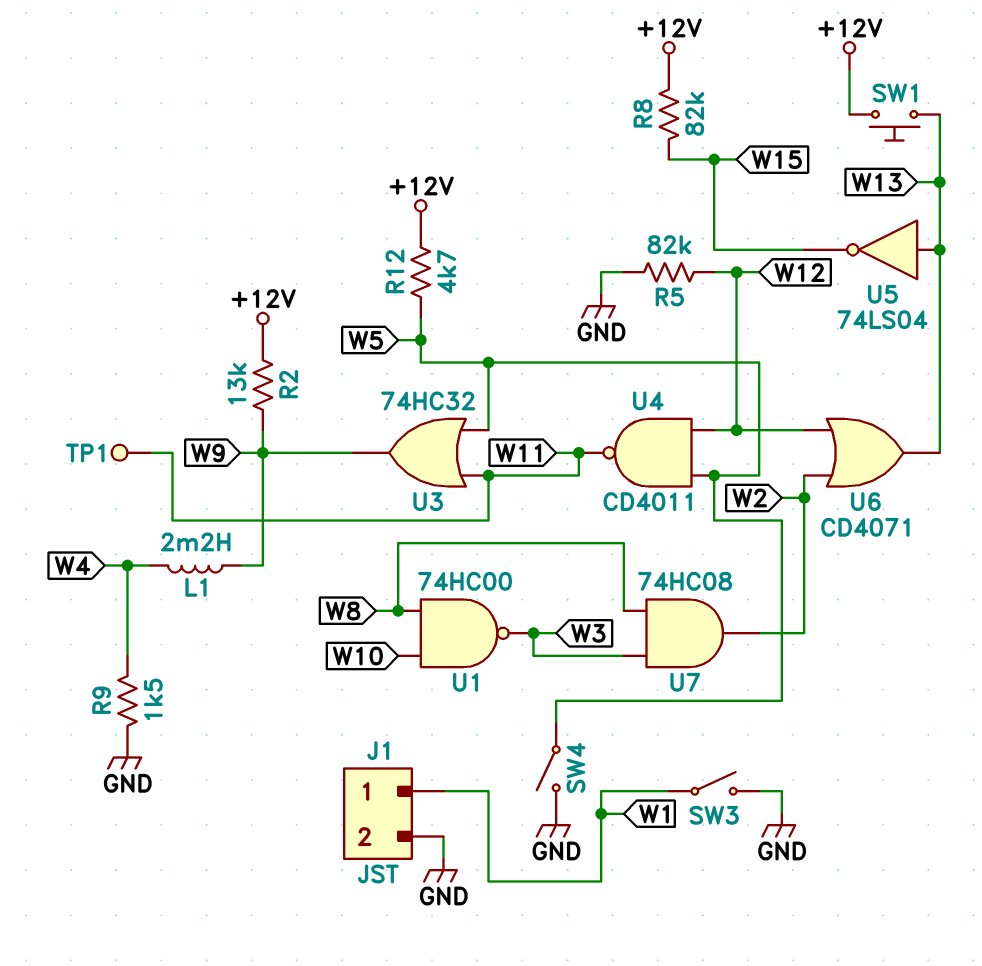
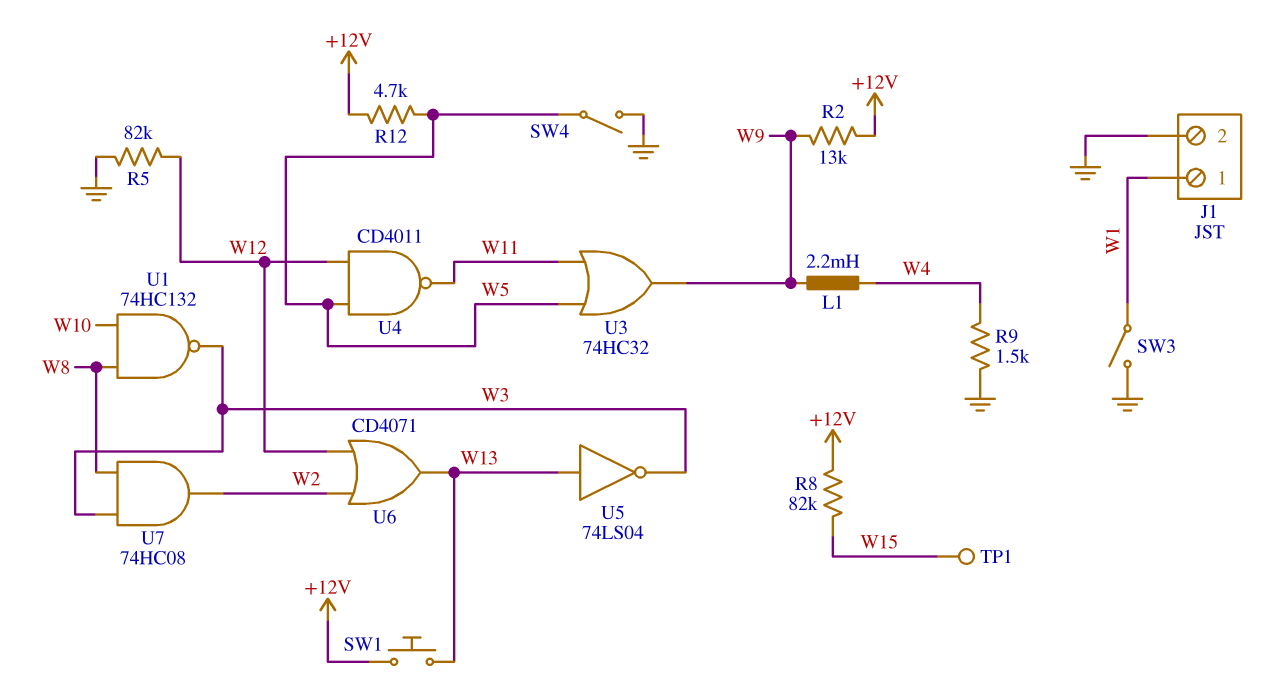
TP1: test point (W11) -> test point (W15)
U1: NAND 74HC00 (in W8, in W10, out W3) -> NAND 74HC132 (in W8, in W10, out W3)
U5: NOT 74LS04 (in W13, out W15) -> NOT 74LS04 (in W13, out W3)

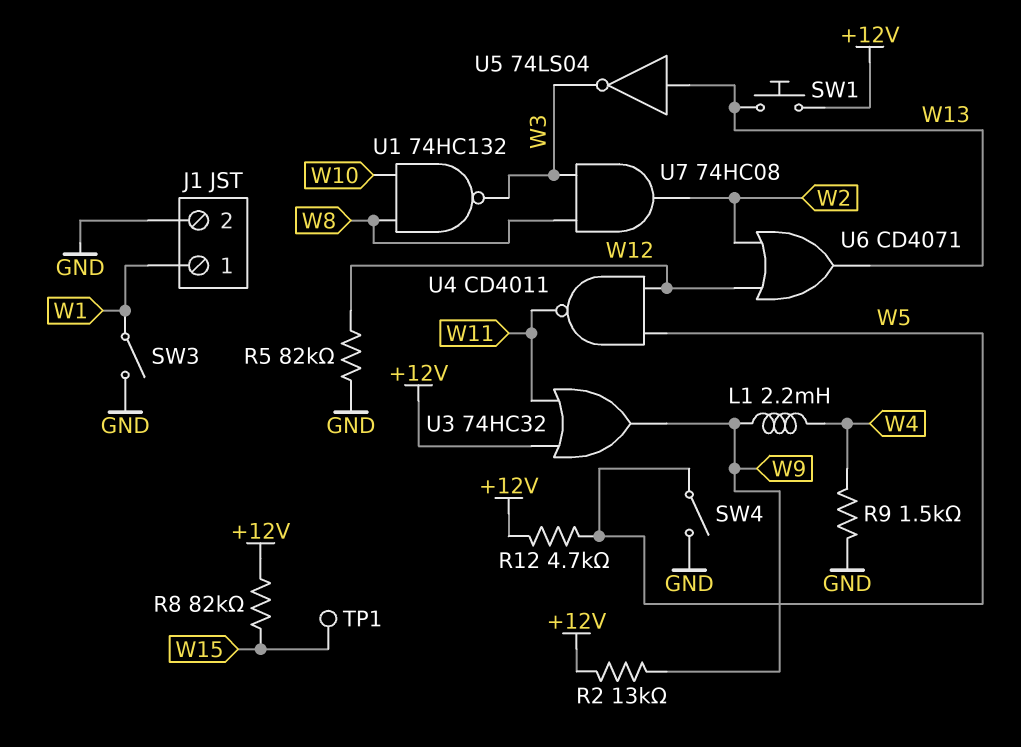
U3: OR 74HC32 (in W5, in W11, out W9) -> OR 74HC32 (in +12V, in W11, out W9)

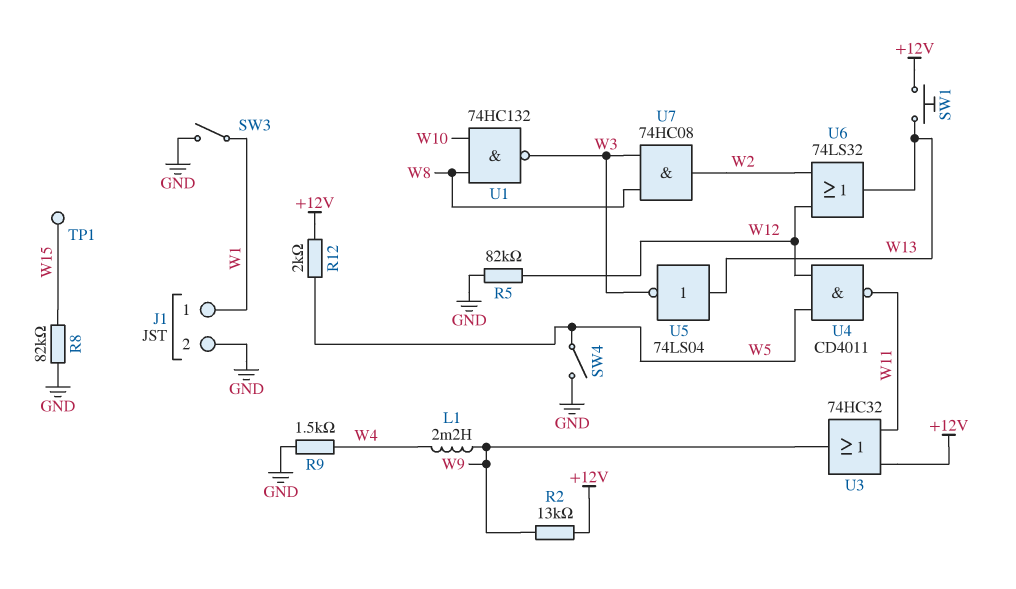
R8: 82k (+12V, W15) -> 82k (GND, W15)
R12: 4.7k (+12V, W5) -> 2k (+12V, W5)
U6: OR CD4071 (in W2, in W12, out W13) -> OR 74LS32 (in W2, in W12, out W13)

